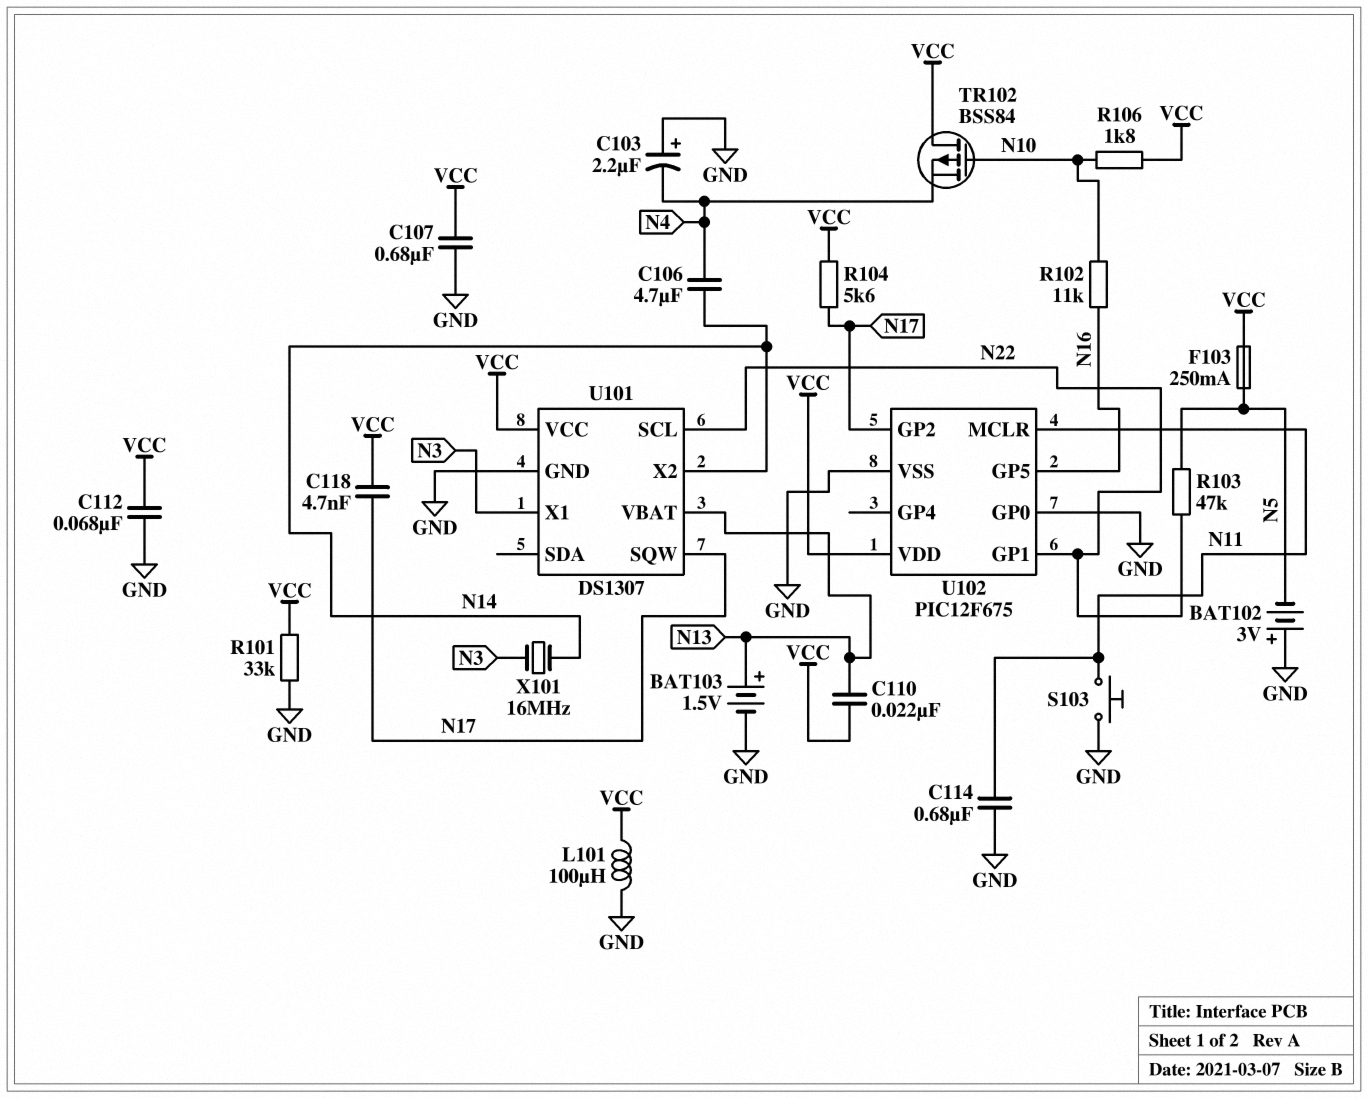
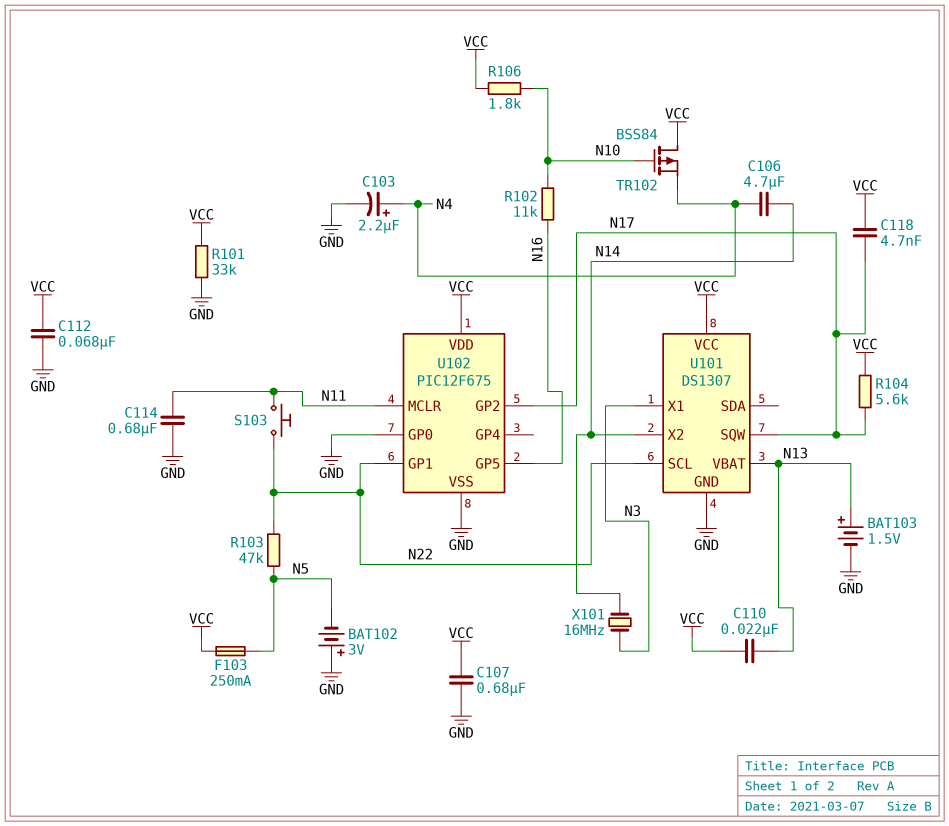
C103: 2.2uF (plus GND, minus N4) -> 2.2uF (plus N4, minus GND)
L101: 100uH (GND, VCC) -> none
S103: button (GND, N11) -> button (N11, N22)

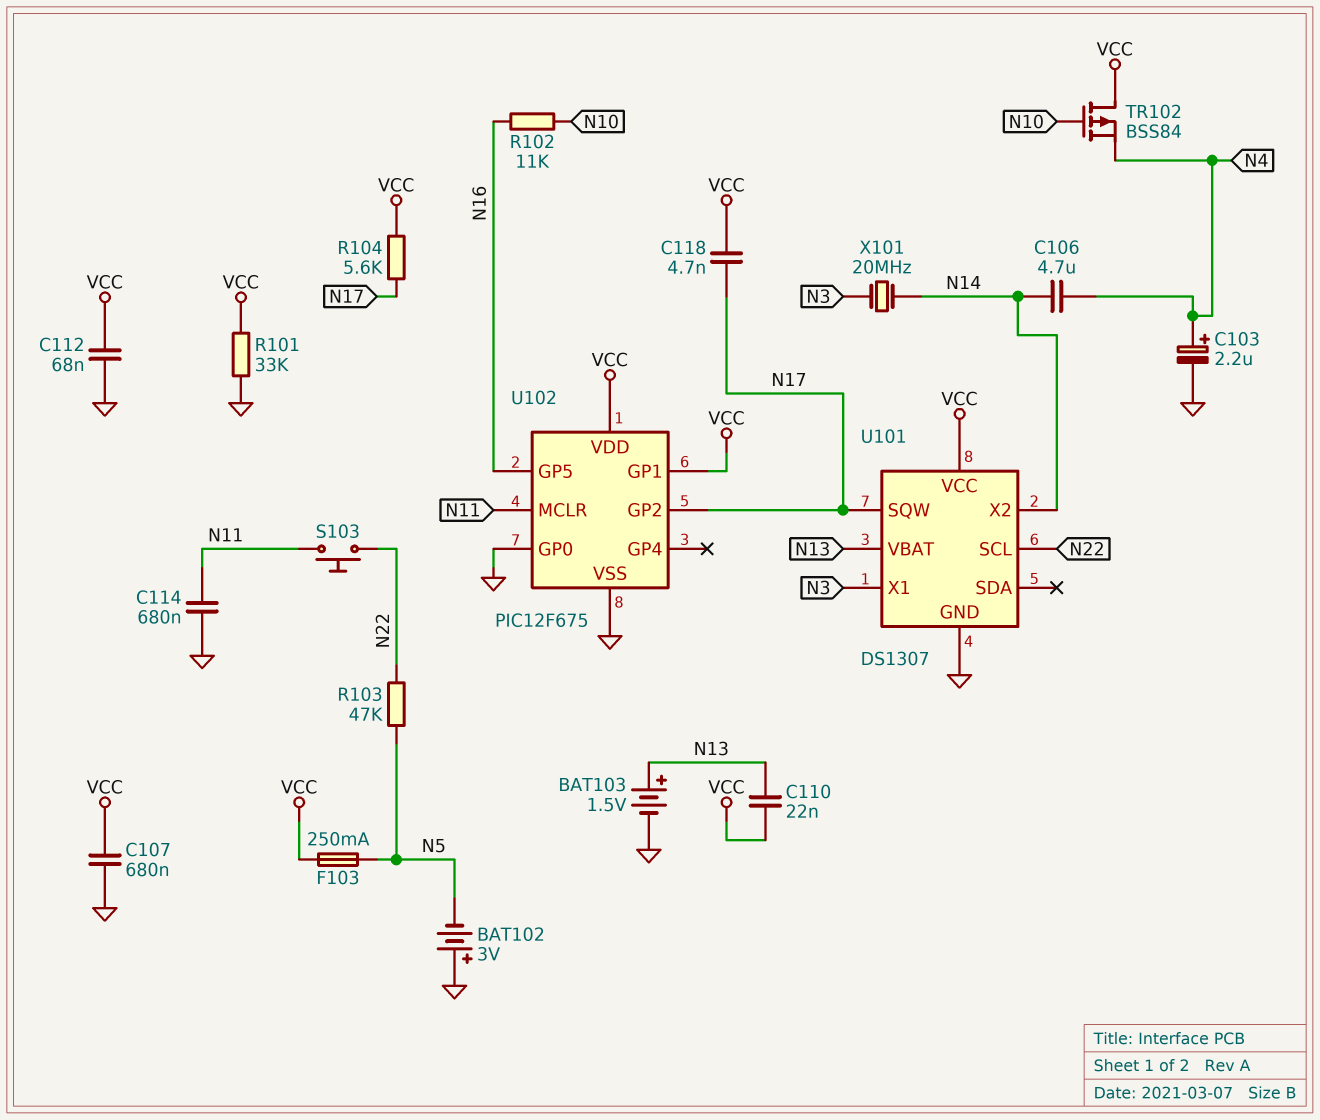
R106: 1.8k (N10, VCC) -> none
U102 pin GP1: N22 -> VCC
X101: 16MHz (N3, N14) -> 20MHz (N3, N14)

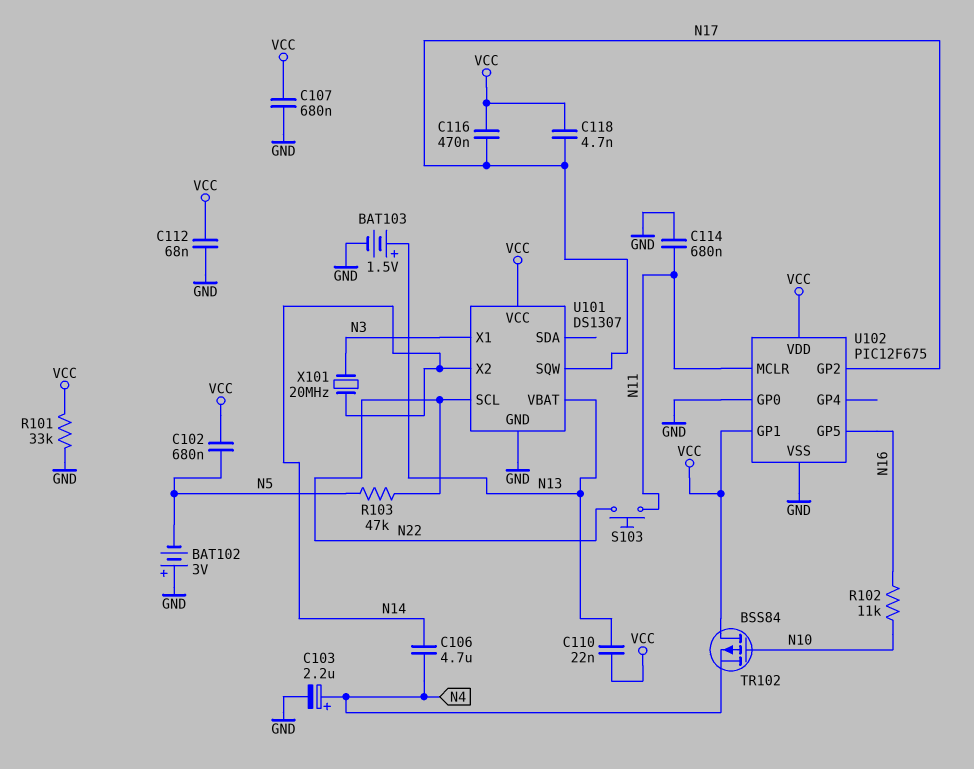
C102: none -> 680nF (N5, VCC)
C116: none -> 470nF (N17, VCC)
F103: 250mA (N5, VCC) -> none
R104: 5.6k (N17, VCC) -> none

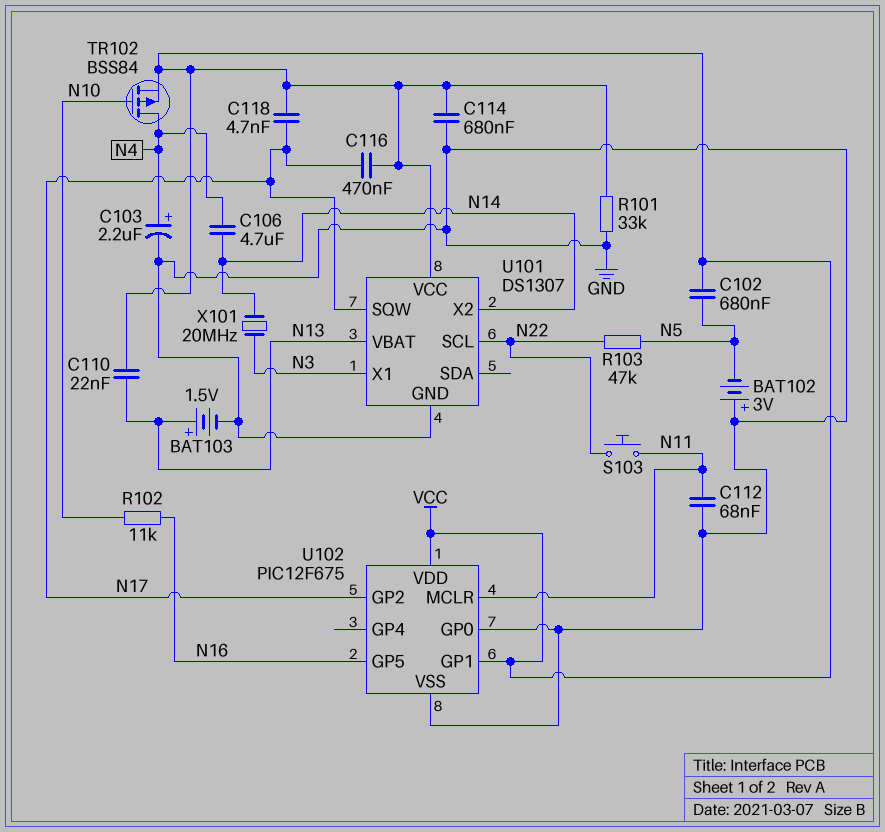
C107: 680nF (GND, VCC) -> none
C112: 68nF (GND, VCC) -> 68nF (GND, N11)
C114: 680nF (GND, N11) -> 680nF (GND, VCC)
TR102: PMOS BSS84 (G N10, D VCC, S N4) -> PMOS BSS84 (G N10, D N4, S VCC)

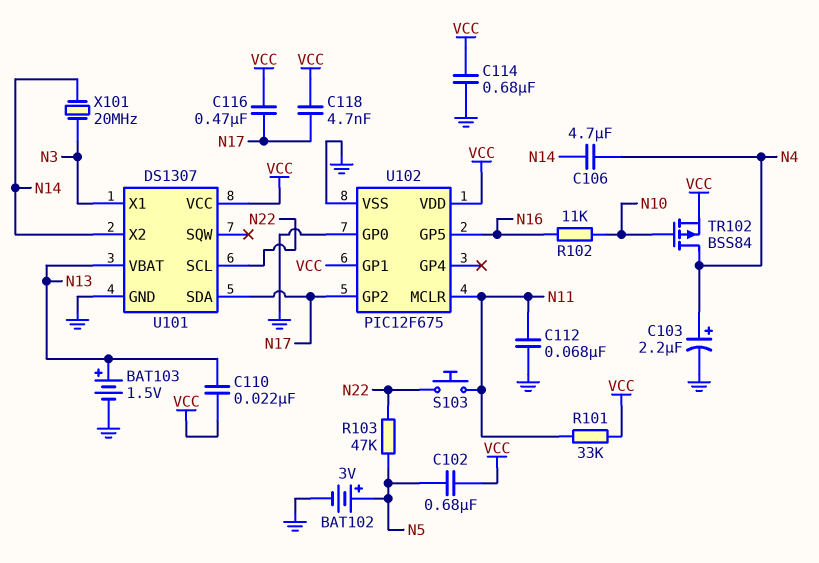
BAT102: 3V (plus GND, minus N5) -> 3V (plus N5, minus GND)
R101: 33k (GND, VCC) -> 33k (N11, VCC)
U101 pin SDA: none -> N17
U101 pin SQW: N17 -> none

